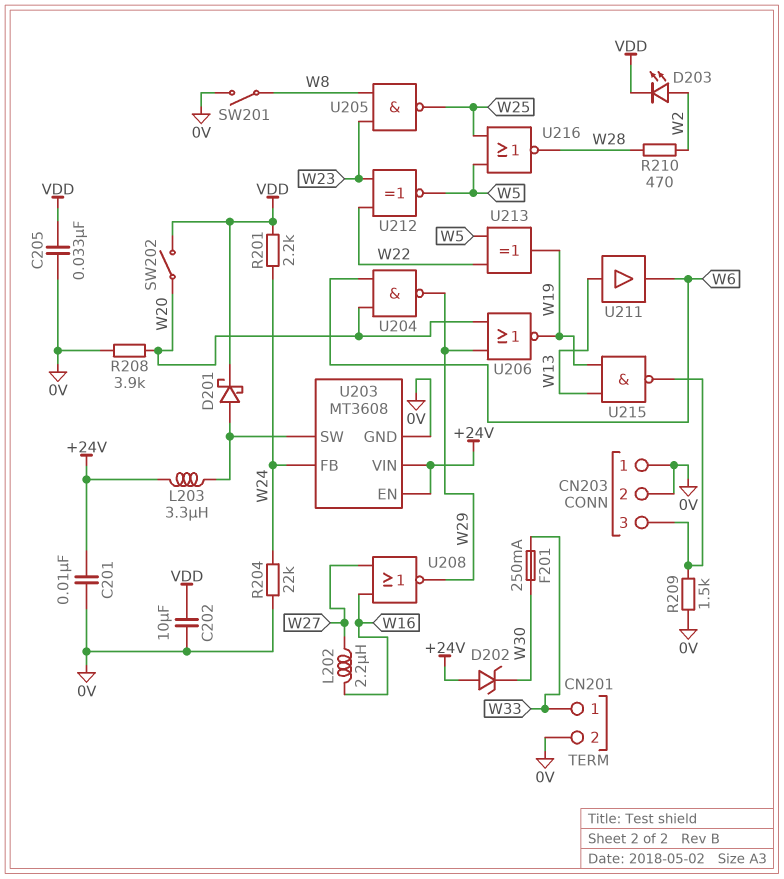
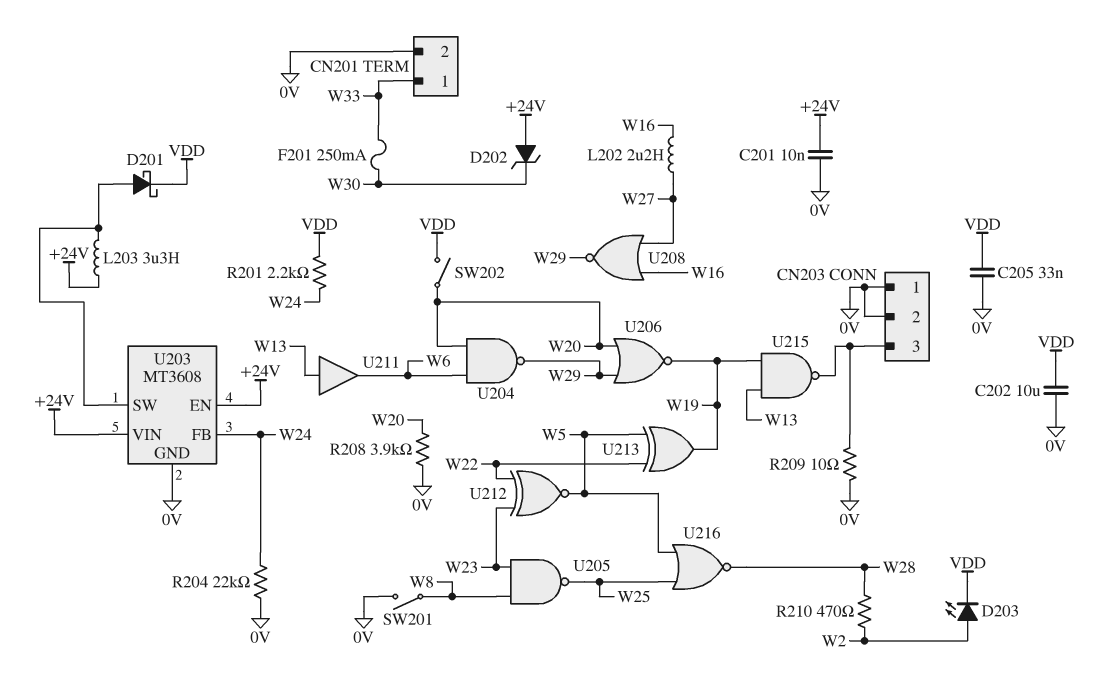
R209: 1.5k (0V, CN203/3) -> 10 (0V, CN203/3)

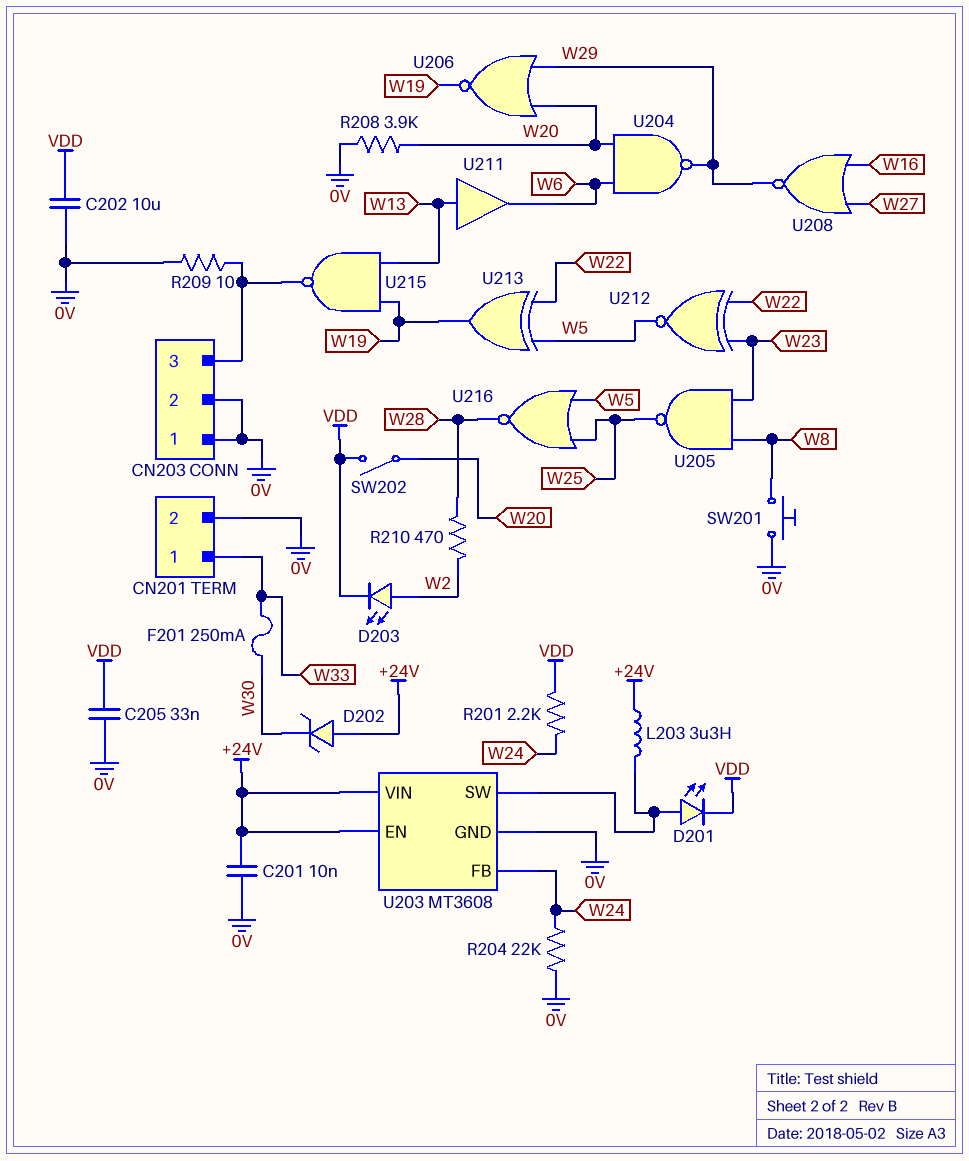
D201: schottky (A U203/SW, K VDD) -> LED (A U203/SW, K VDD)
L202: 2.2uH (W16, W27) -> none
SW201: switch (0V, W8) -> button (0V, W8)

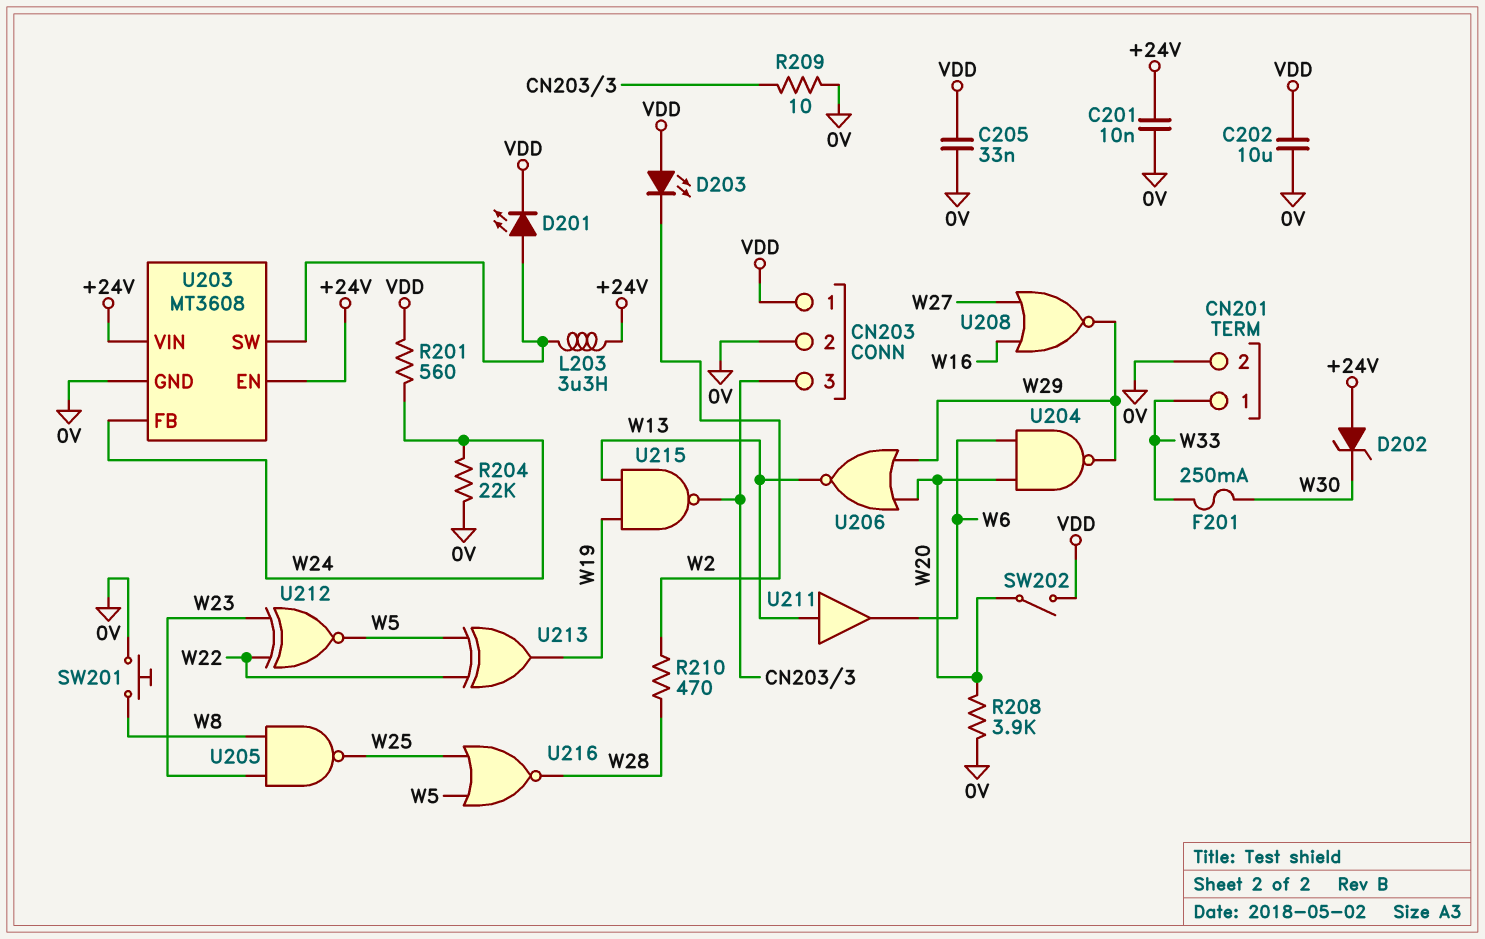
CN203 pin 1: 0V -> VDD
D203: LED (A W2, K VDD) -> LED (A VDD, K W2)
R201: 2.2k (VDD, W24) -> 560 (VDD, W24)
U206: NOR (in W20, in W29, out W19) -> NOR (in W20, in W29, out W13)

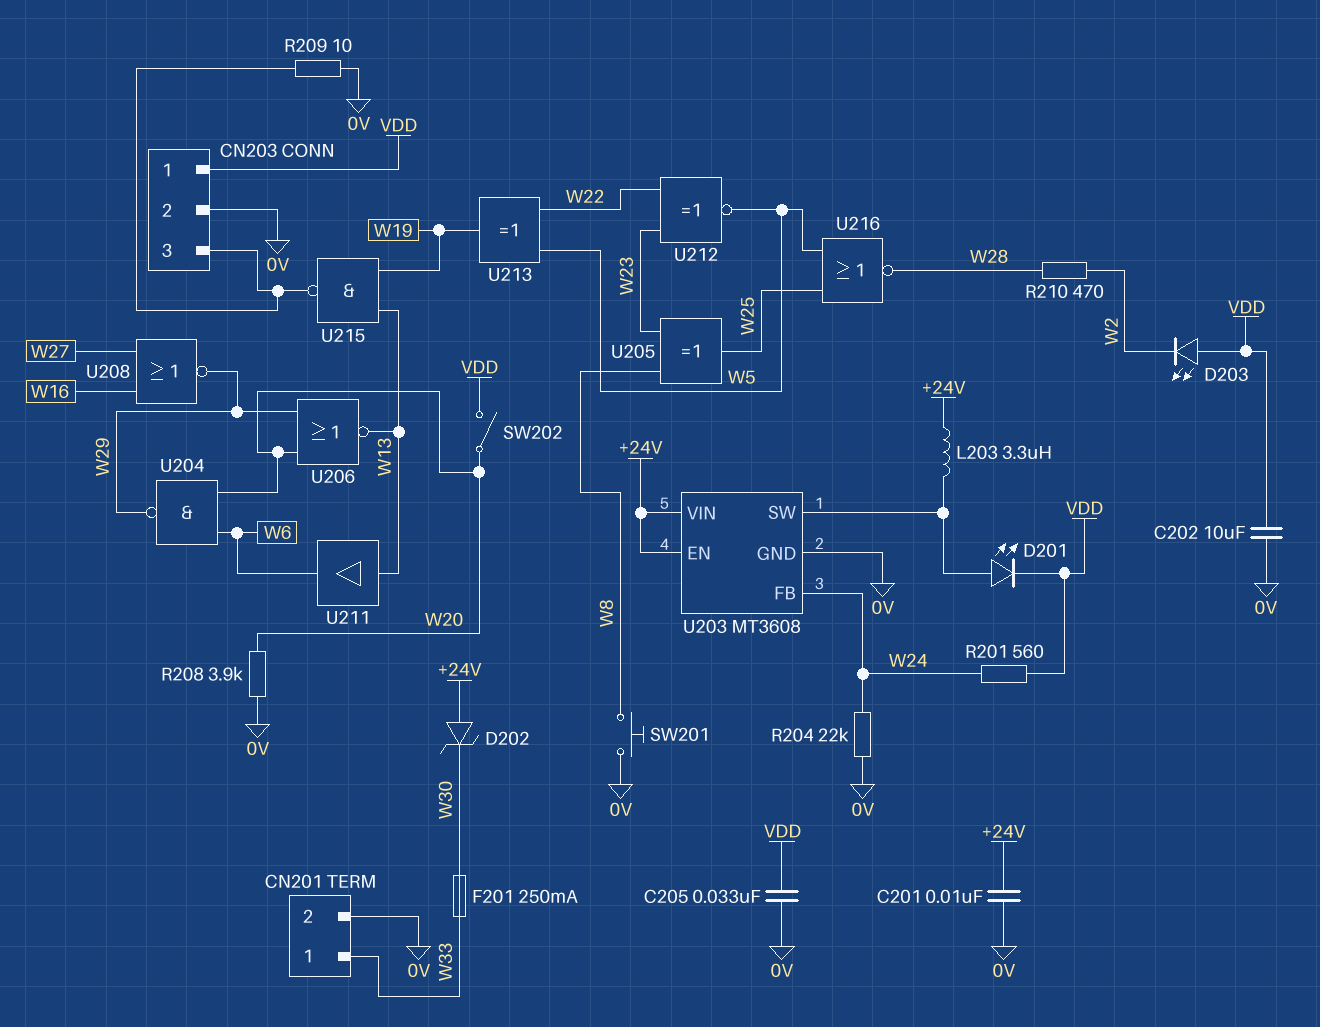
U205: NAND (in W8, in W23, out W25) -> XOR (in W8, in W23, out W25)

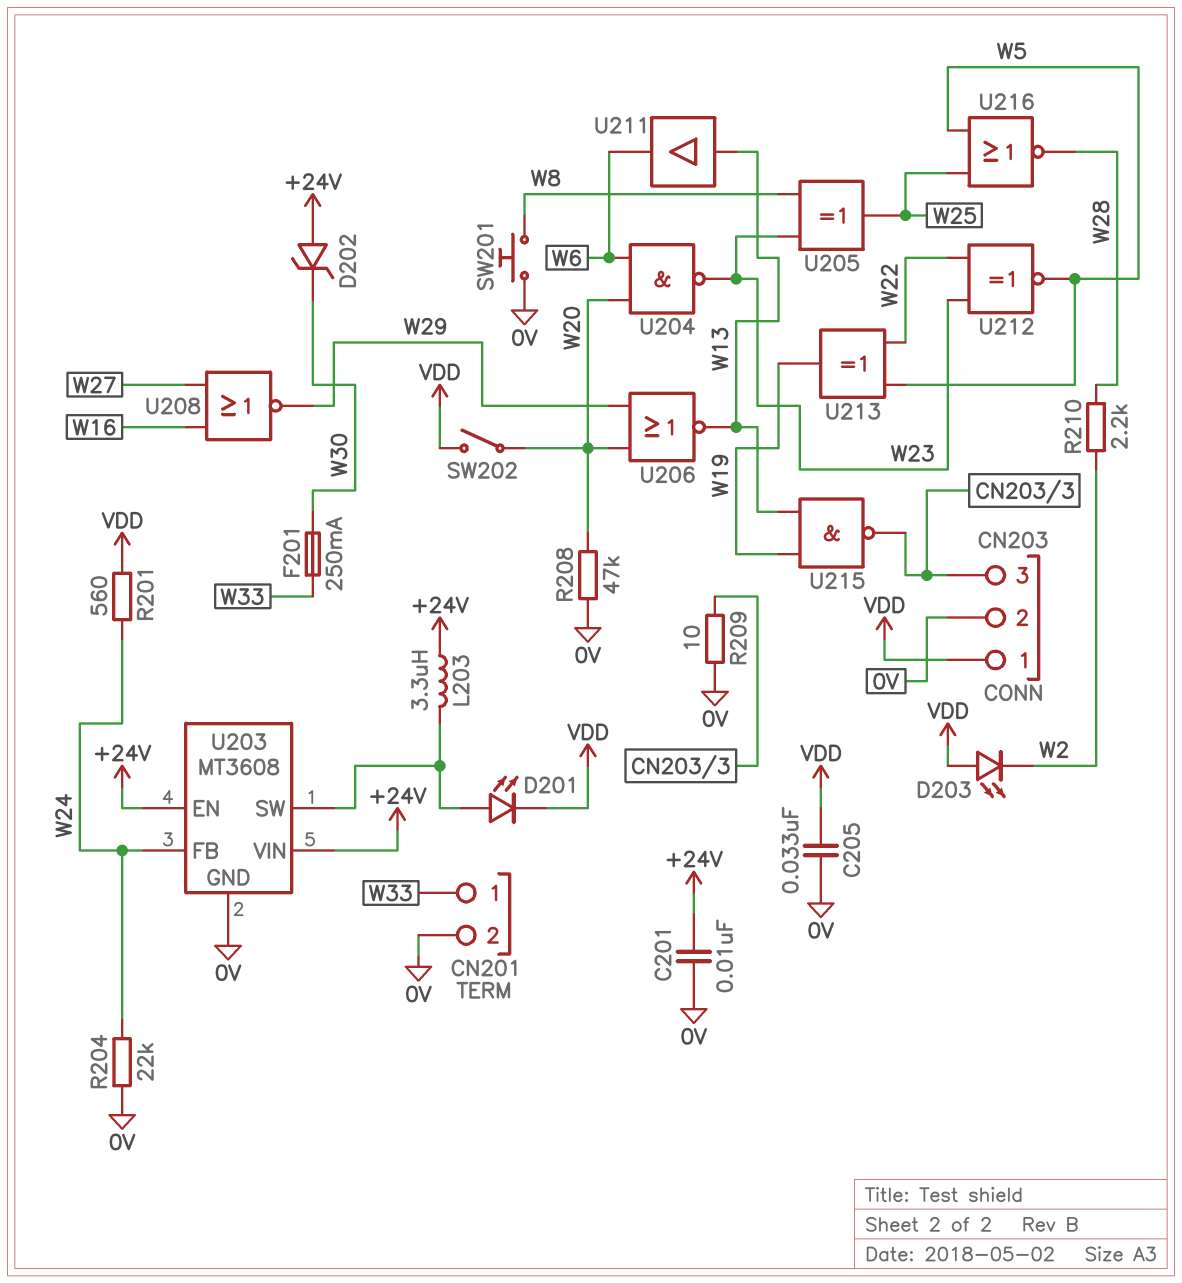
C202: 10uF (0V, VDD) -> none
R208: 3.9k (0V, W20) -> 47k (0V, W20)
R210: 470 (W2, W28) -> 2.2k (W2, W28)
U204: NAND (in W6, in W20, out W29) -> NAND (in W6, in W20, out W23)

